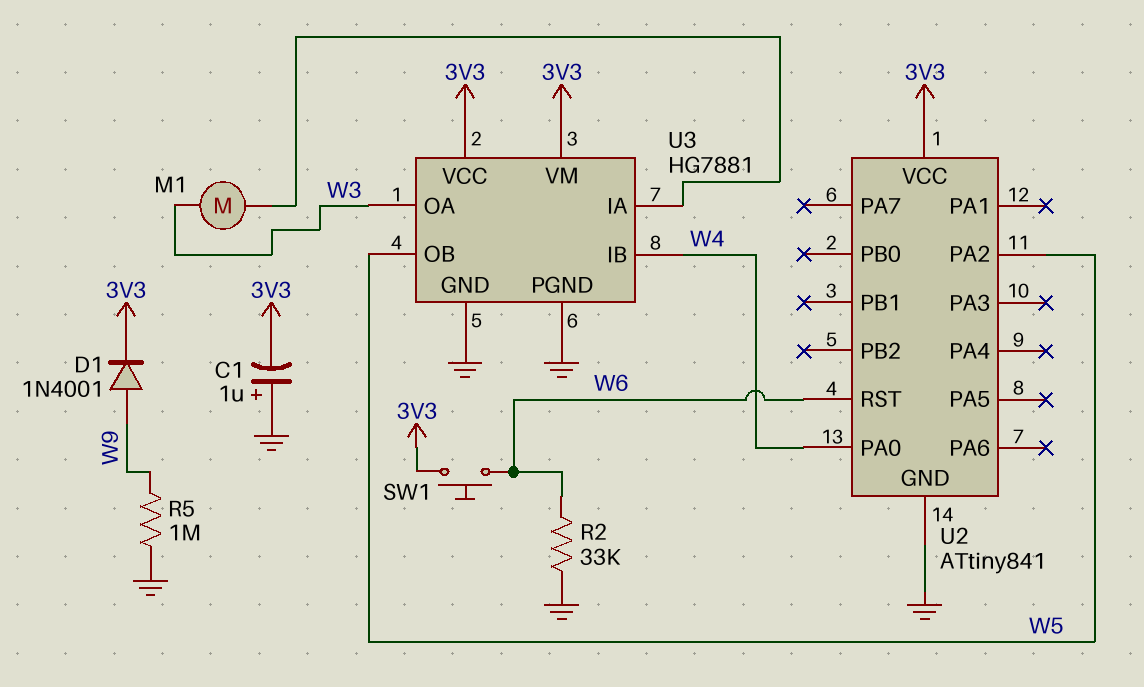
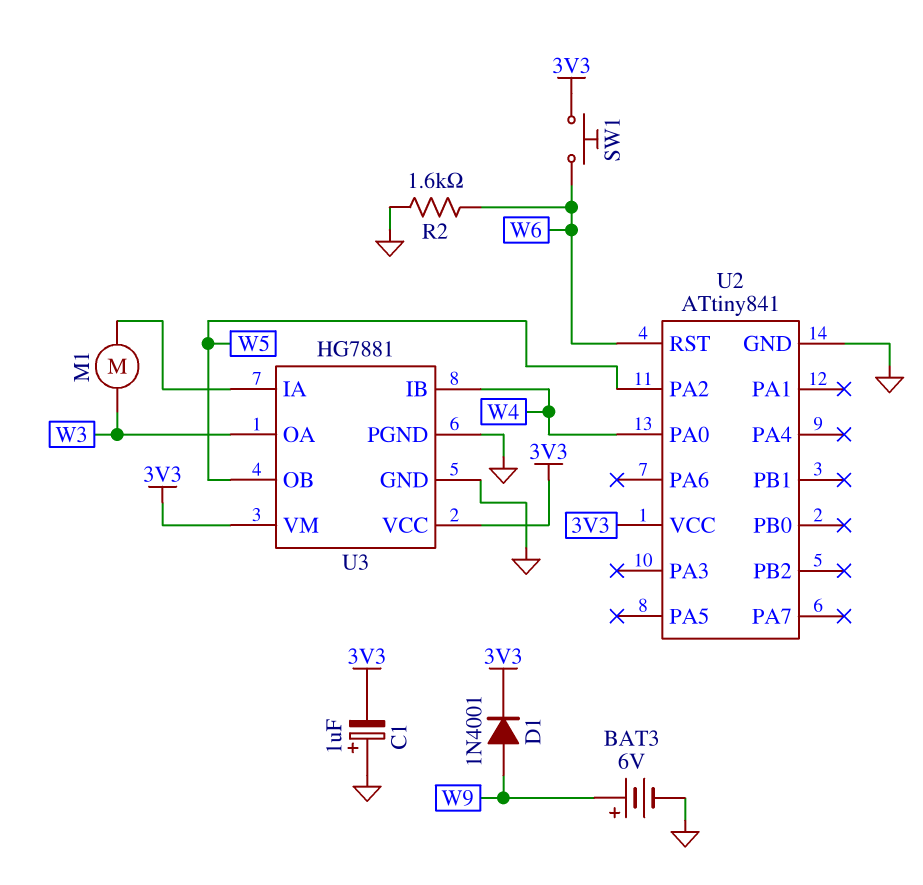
BAT3: none -> 6V (plus W9, minus GND)
R2: 33k (GND, W6) -> 1.6k (GND, W6)
R5: 1M (GND, W9) -> none

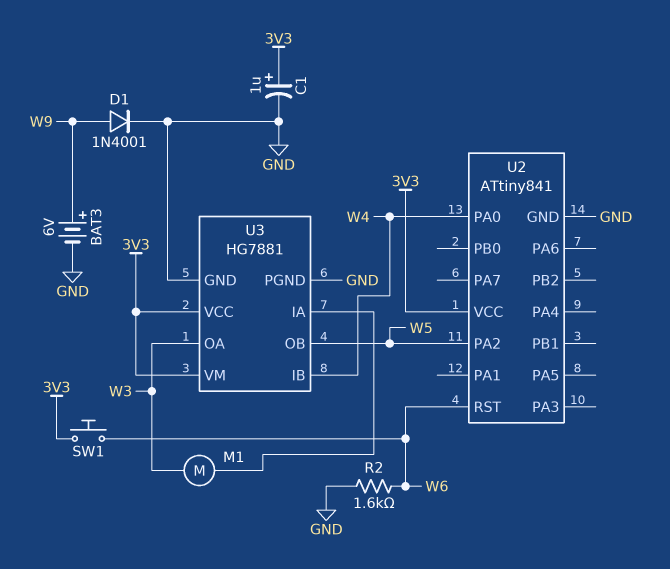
C1: 1uF (plus GND, minus 3V3) -> 1uF (plus 3V3, minus GND)
D1: diode 1N4001 (A W9, K 3V3) -> diode 1N4001 (A W9, K GND)

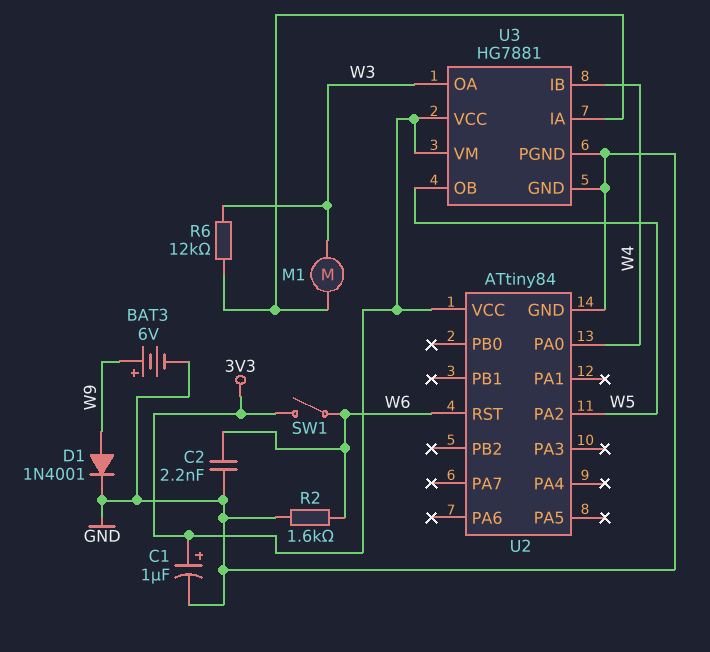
C2: none -> 2.2nF (GND, W6)
R6: none -> 12k (U3/IA, W3)
SW1: button (3V3, W6) -> switch (3V3, W6)
U2: ATtiny841 -> ATtiny84

